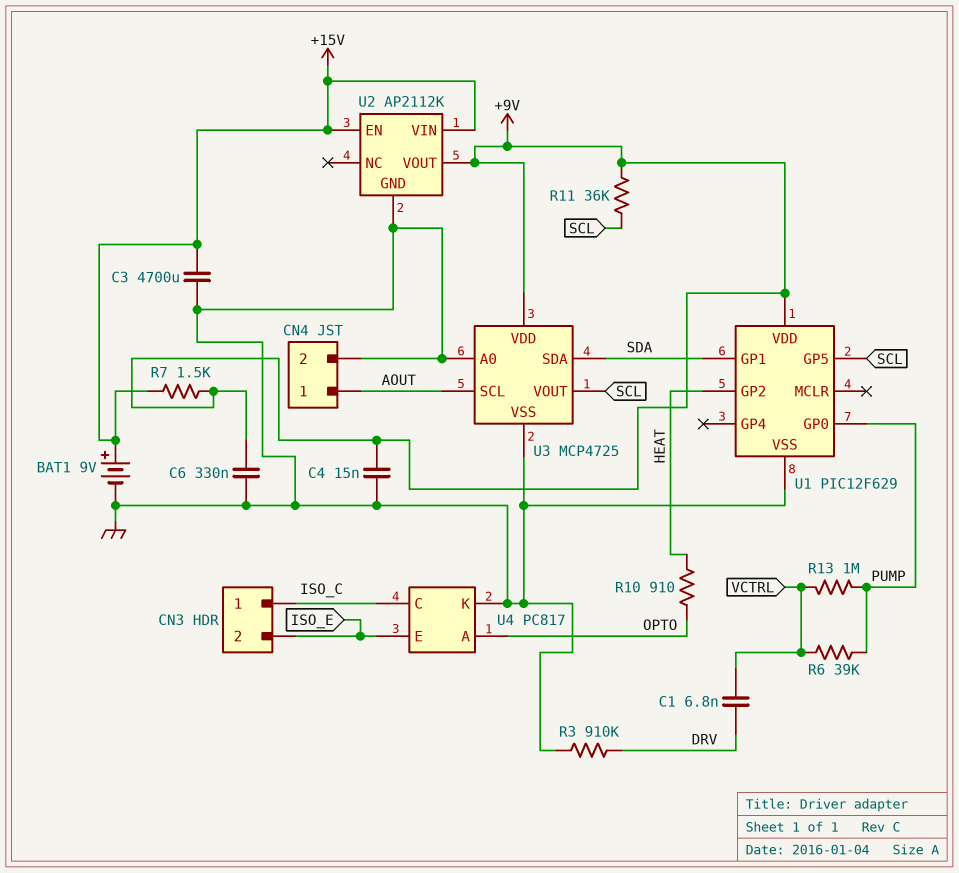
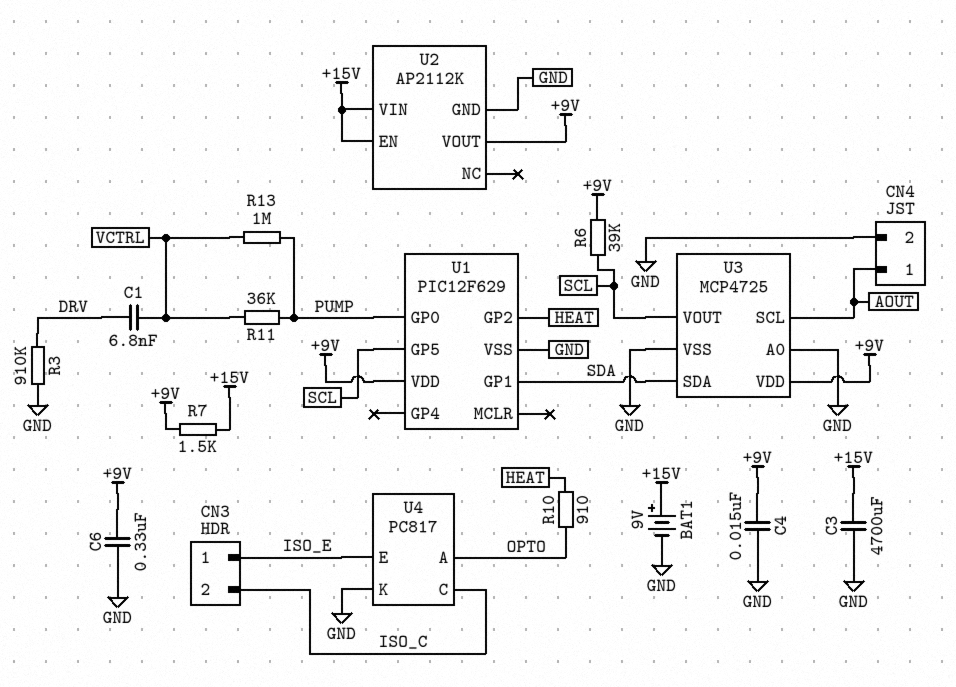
CN3 pin 1: ISO_C -> ISO_E
CN3 pin 2: ISO_E -> ISO_C
R6: 39k (PUMP, VCTRL) -> 39k (+9V, SCL)
R11: 36k (+9V, SCL) -> 36k (PUMP, VCTRL)

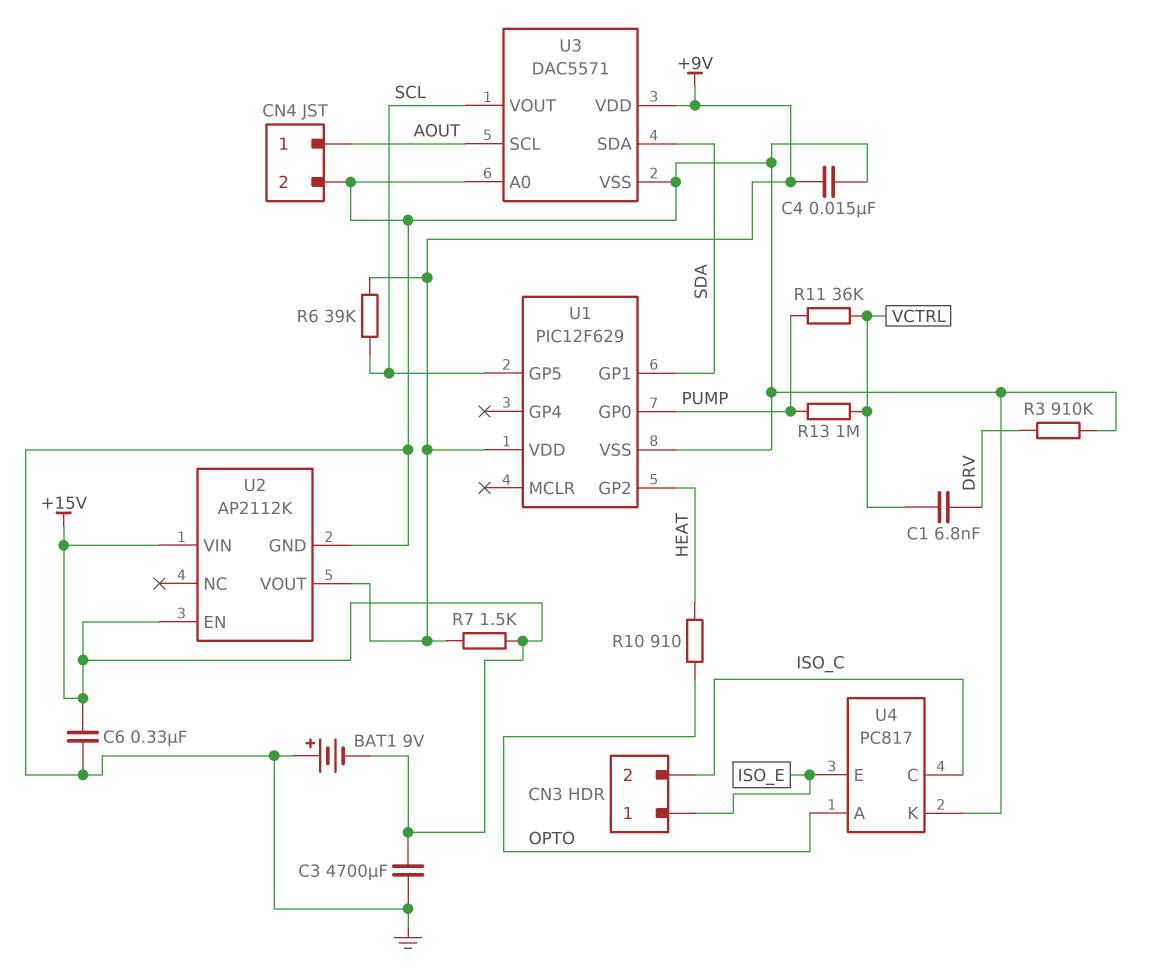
BAT1: 9V (plus +15V, minus GND) -> 9V (plus GND, minus +15V)
C6: 330nF (+9V, GND) -> 330nF (+15V, GND)
U3: MCP4725 -> DAC5571

